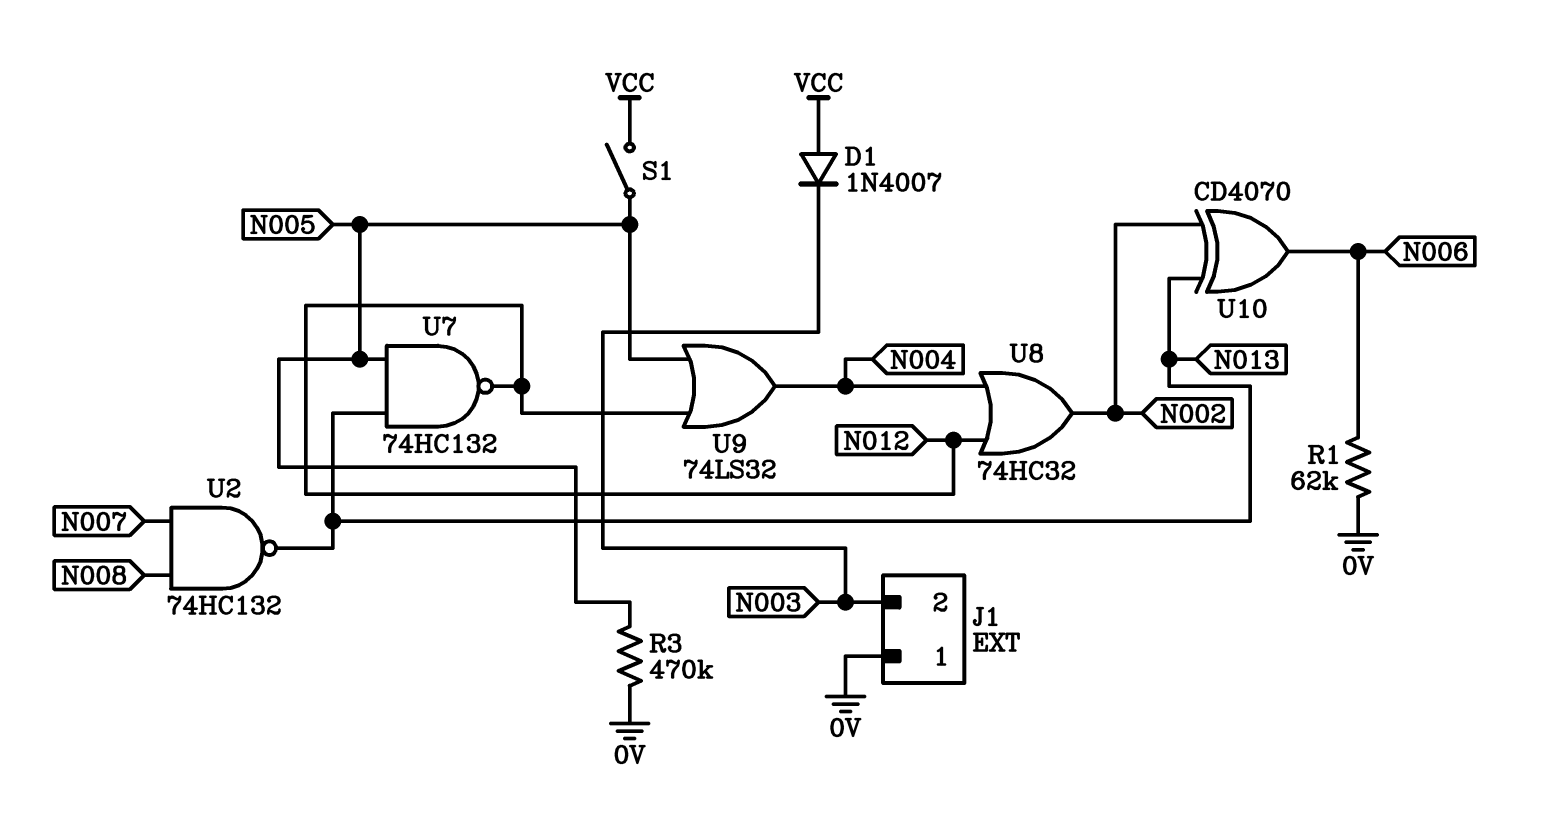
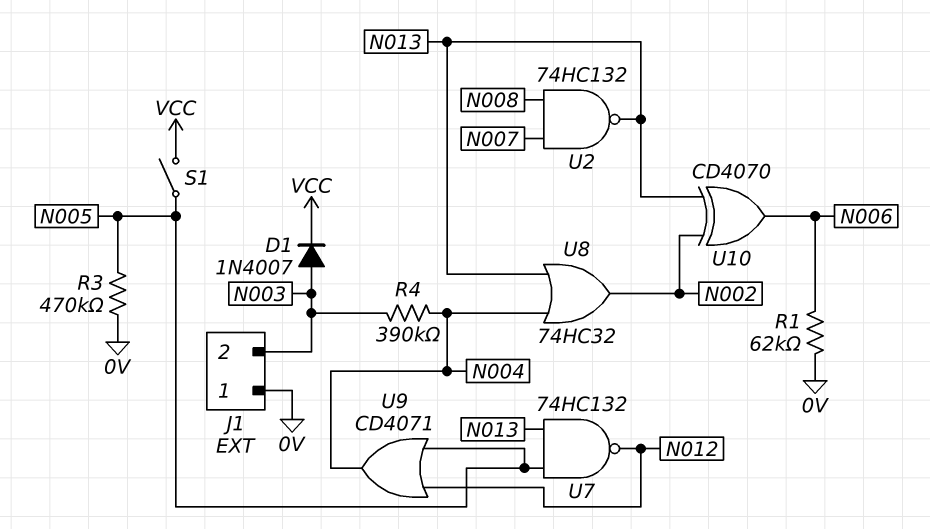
D1: diode 1N4007 (A VCC, K N003) -> diode 1N4007 (A N003, K VCC)
R4: none -> 390k (N003, N004)
U8: OR 74HC32 (in N004, in N012, out N002) -> OR 74HC32 (in N004, in N013, out N002)
U9: OR 74LS32 (in N005, in N012, out N004) -> OR CD4071 (in N005, in N012, out N004)

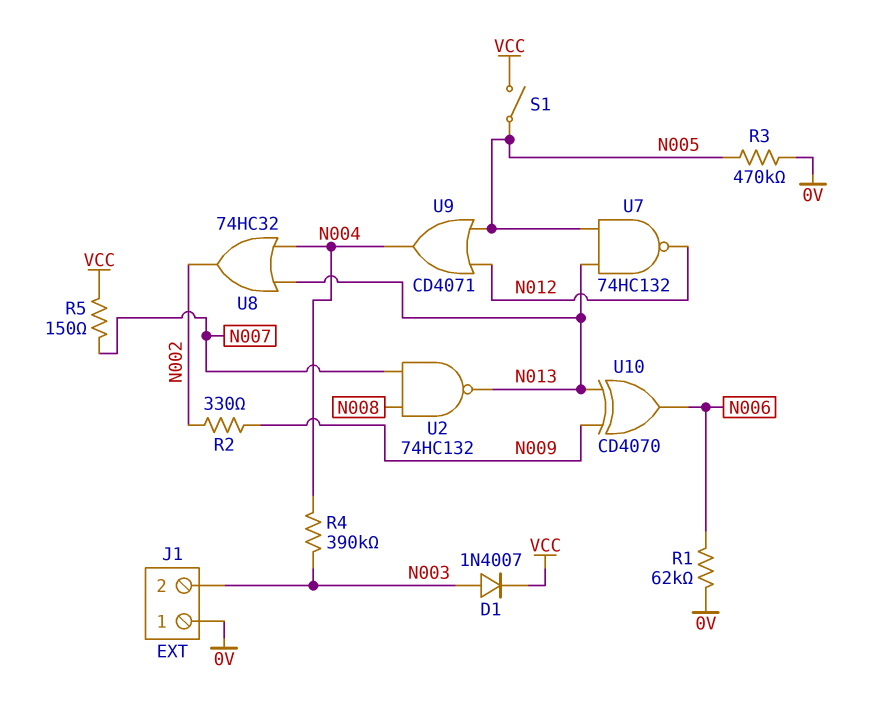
R2: none -> 330 (N002, N009)
R5: none -> 150 (N007, VCC)
U10: XOR CD4070 (in N002, in N013, out N006) -> XOR CD4070 (in N009, in N013, out N006)

